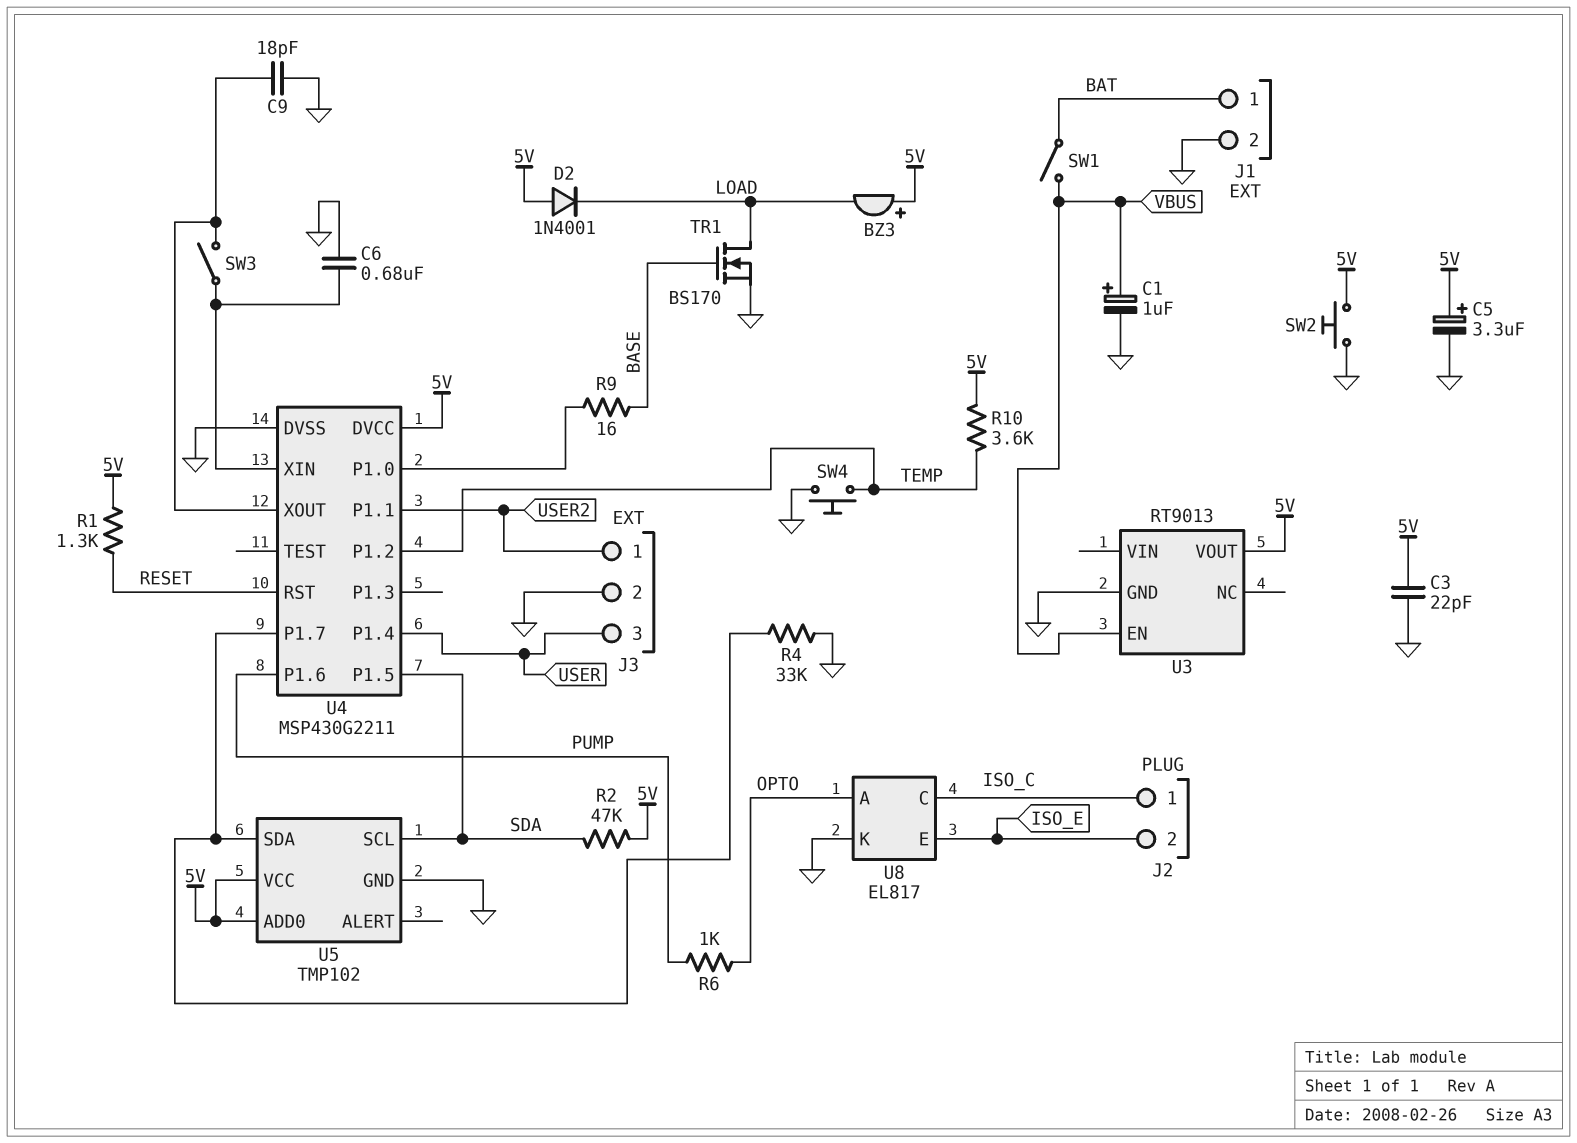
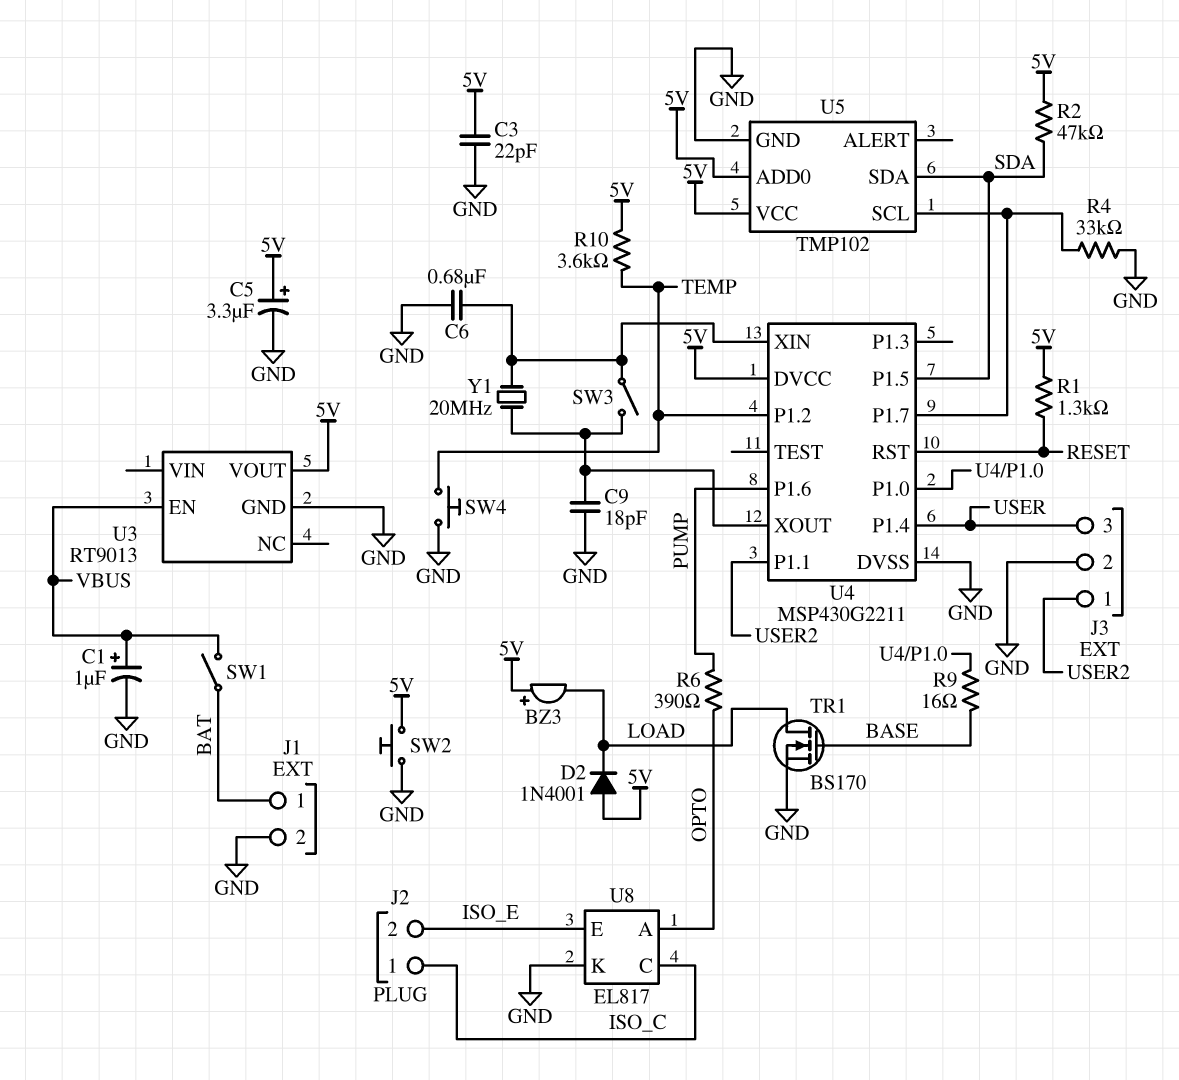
R6: 1k (OPTO, PUMP) -> 390 (OPTO, PUMP)
U5 pin SCL: SDA -> U4/P1.7
U5 pin SDA: U4/P1.7 -> SDA
Y1: none -> 20MHz (U4/XIN, U4/XOUT)

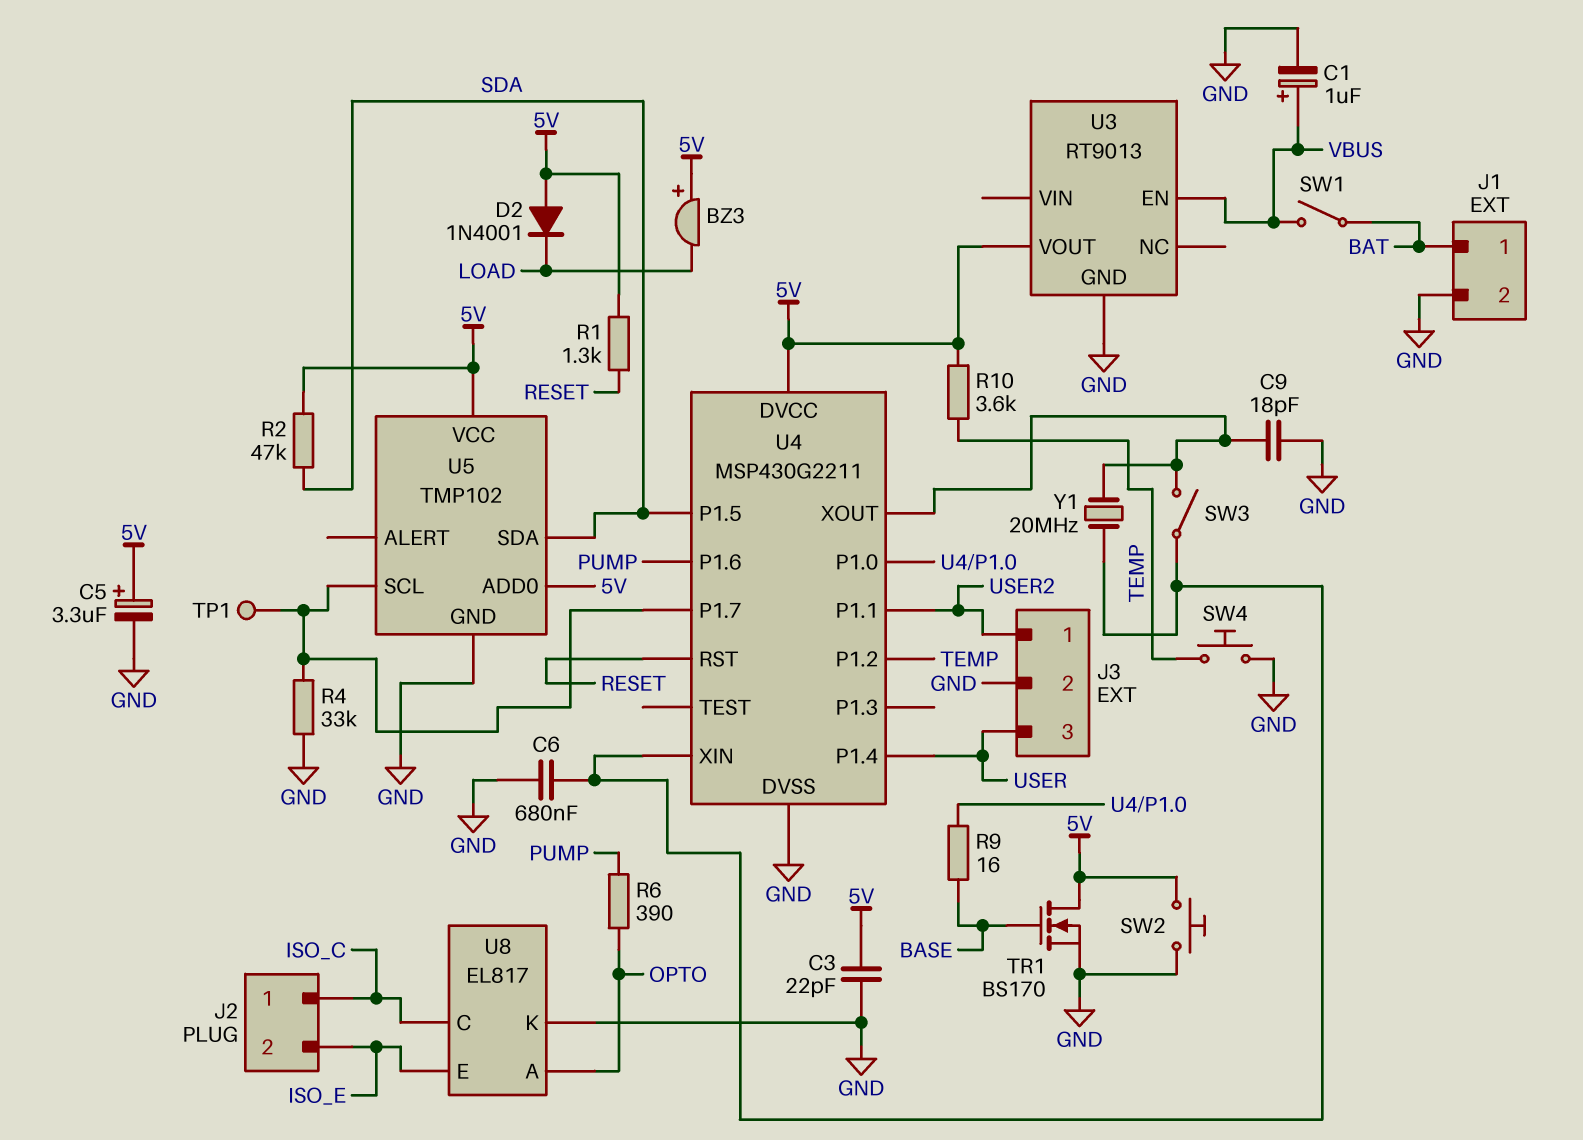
TP1: none -> test point (U4/P1.7)
TR1: NMOS BS170 (G BASE, D LOAD, S GND) -> NMOS BS170 (G BASE, D 5V, S GND)

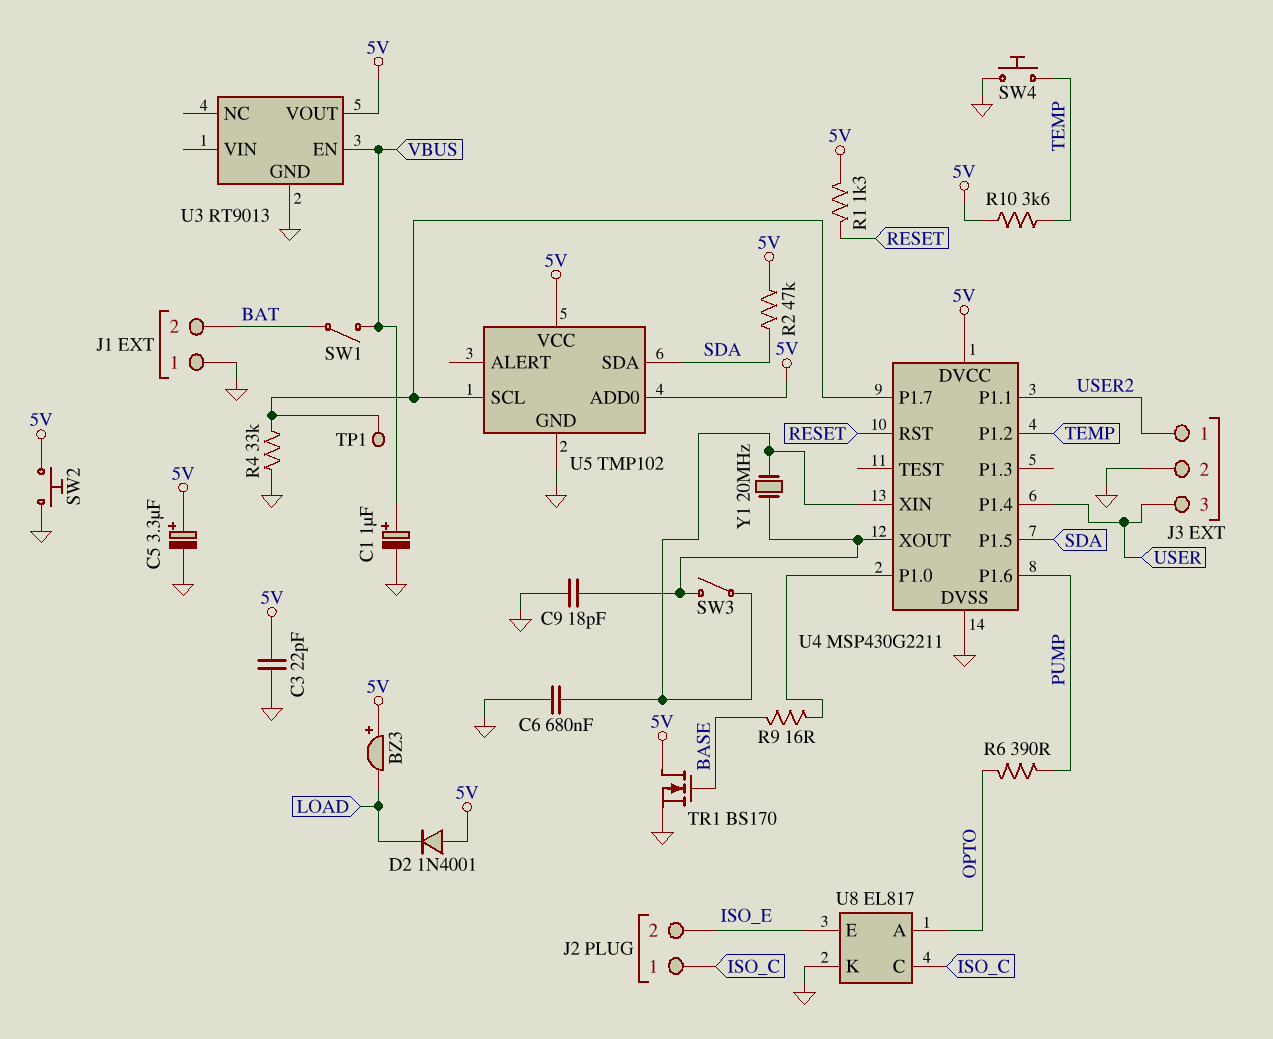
J1 pin 1: BAT -> GND
J1 pin 2: GND -> BAT

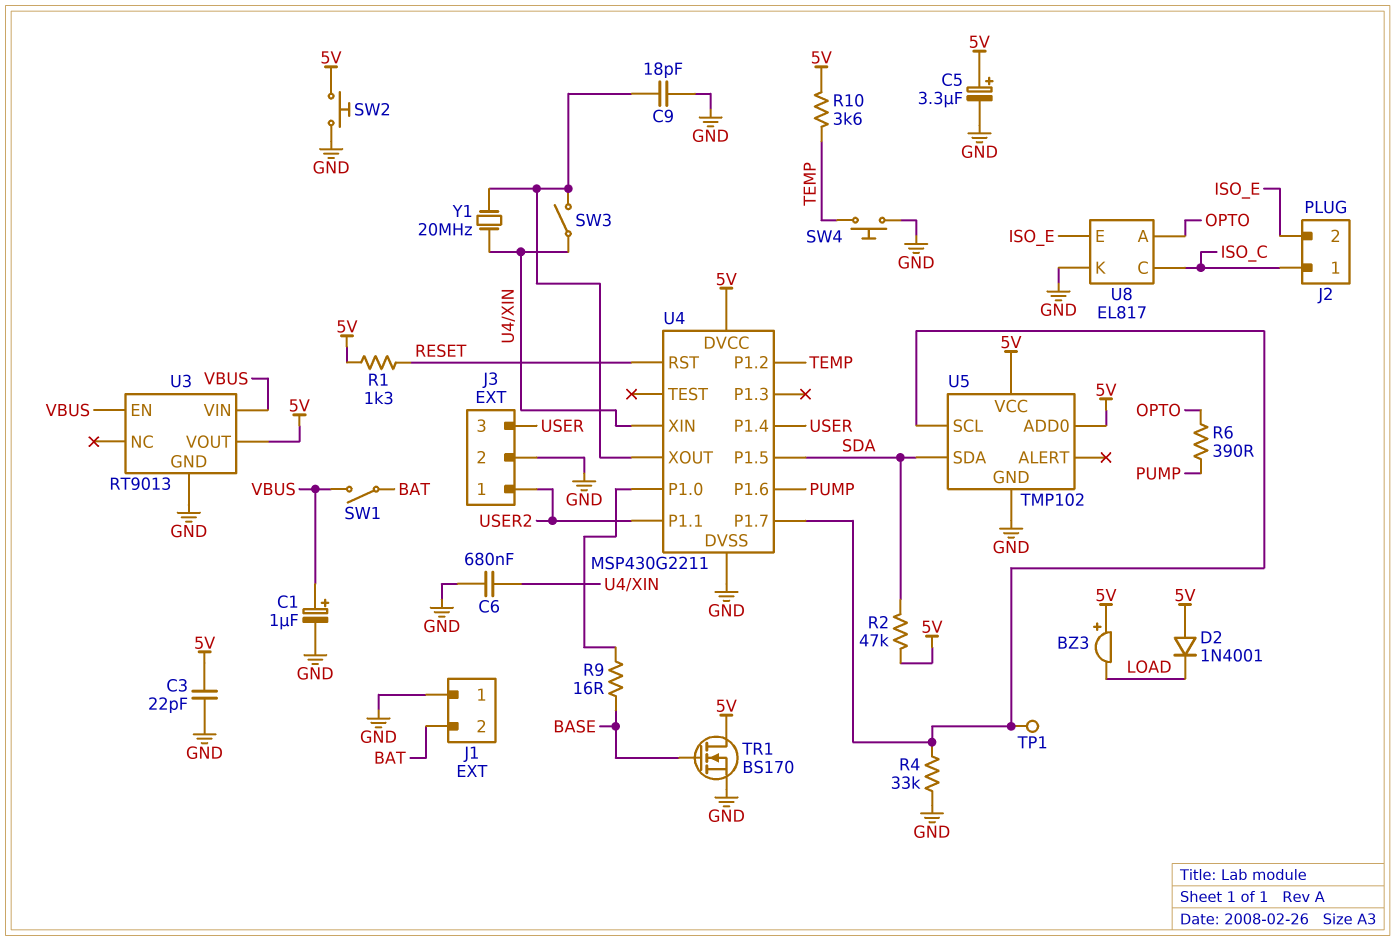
U3 pin VIN: none -> VBUS

